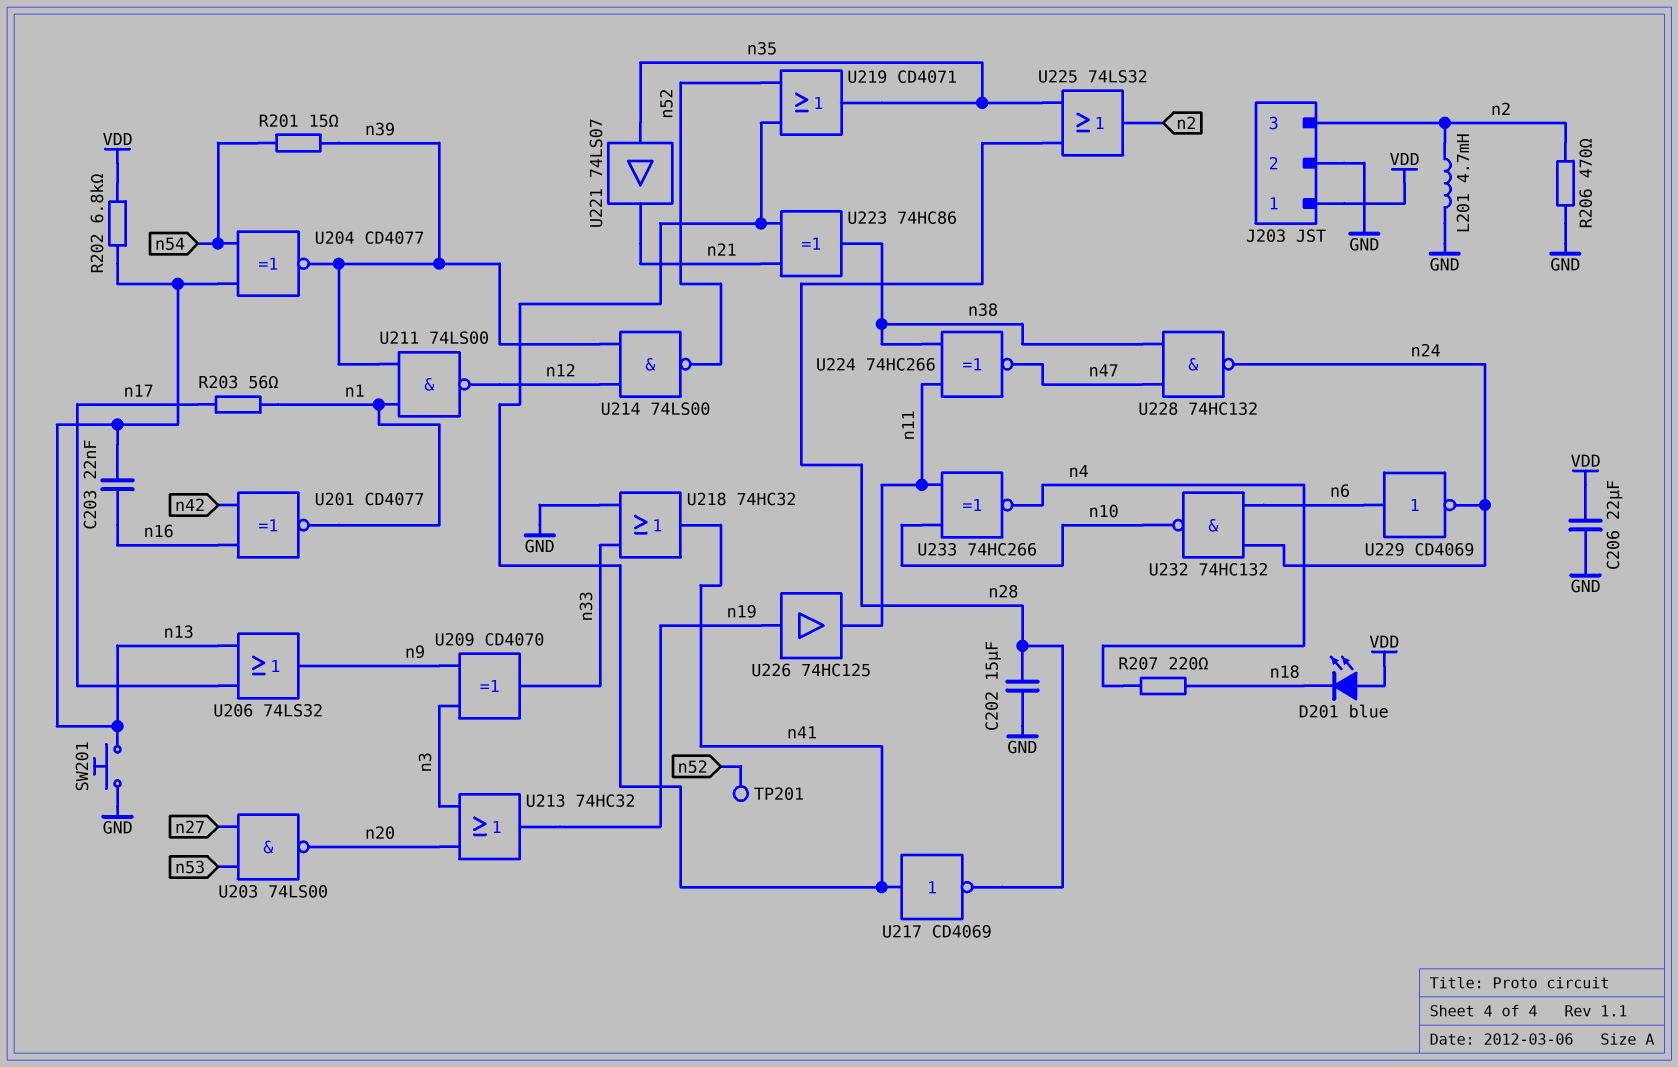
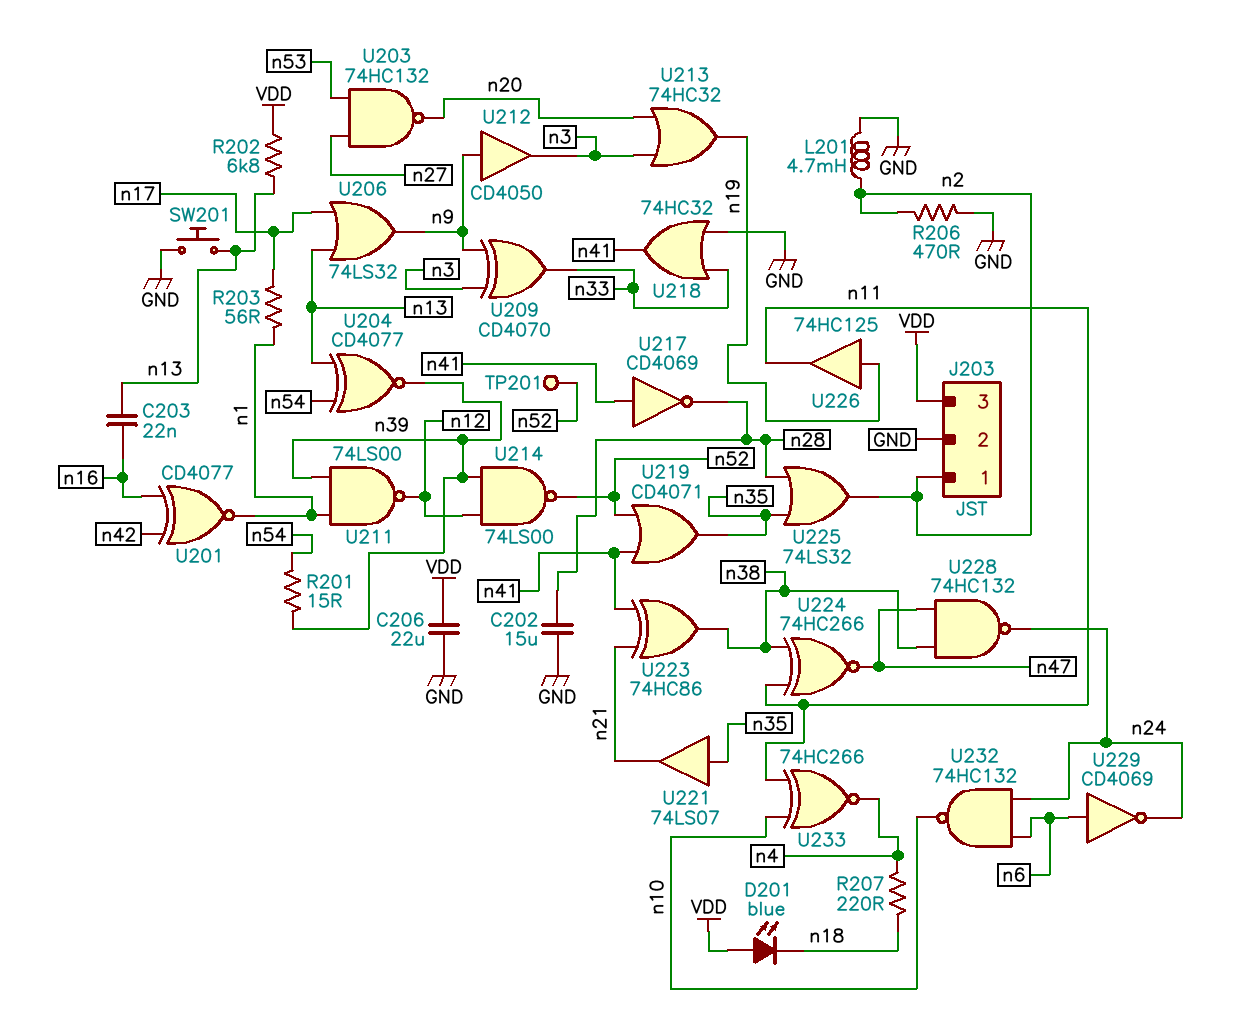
J203 pin 1: VDD -> n2
J203 pin 3: n2 -> VDD
U203: NAND 74LS00 (in n27, in n53, out n20) -> NAND 74HC132 (in n27, in n53, out n20)
U212: none -> buffer CD4050 (in n9, out n3)

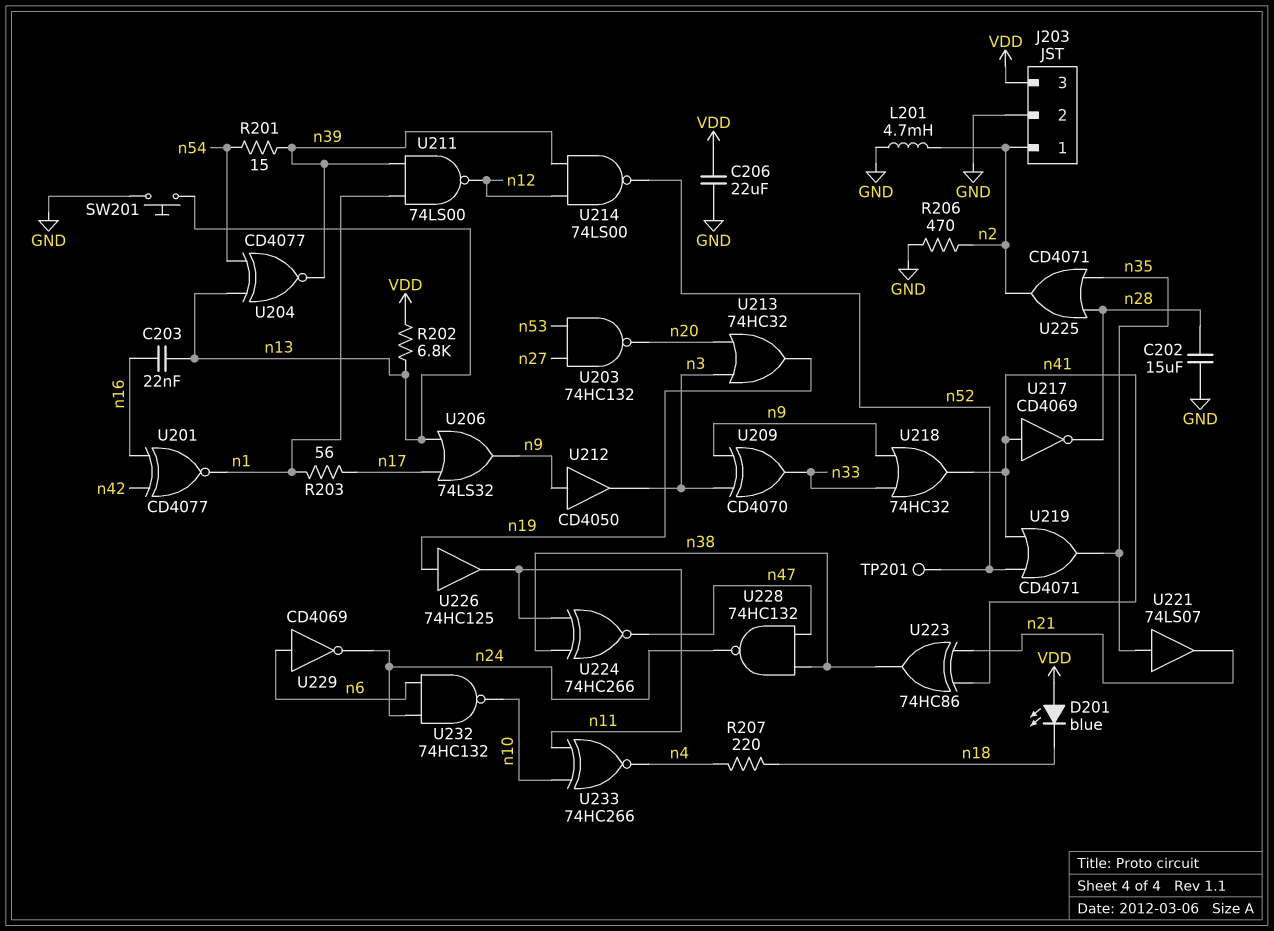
U218: OR 74HC32 (in GND, in n33, out n41) -> OR 74HC32 (in n9, in n33, out n41)
U225: OR 74LS32 (in n28, in n35, out n2) -> OR CD4071 (in n28, in n35, out n2)

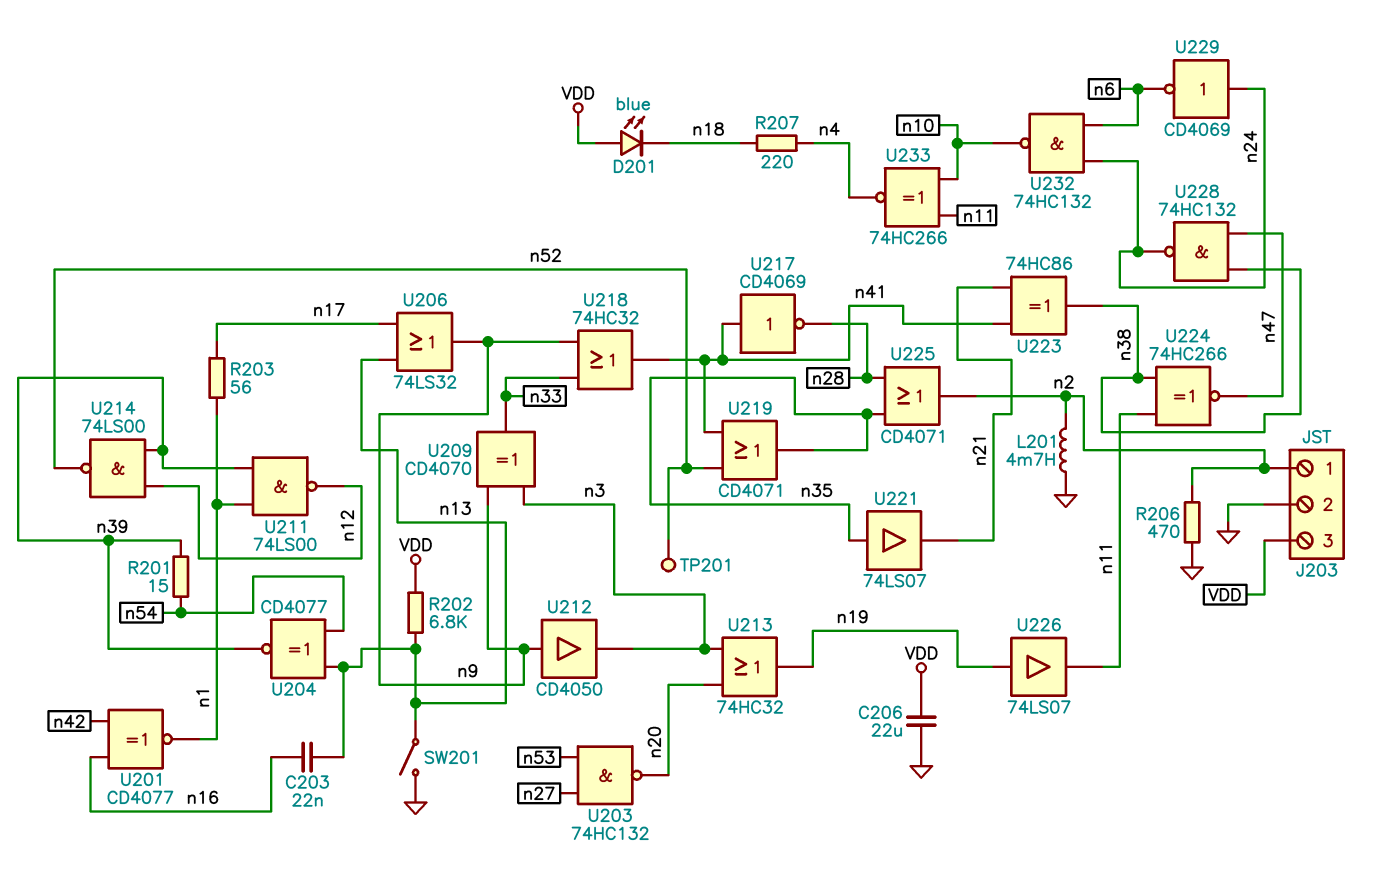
C202: 15uF (GND, n28) -> none
SW201: button (GND, n13) -> switch (GND, n13)
U226: buffer 74HC125 (in n19, out n11) -> buffer 74LS07 (in n19, out n11)
U229: NOT CD4069 (in n6, out n24) -> NOT CD4069 (in n24, out n6)

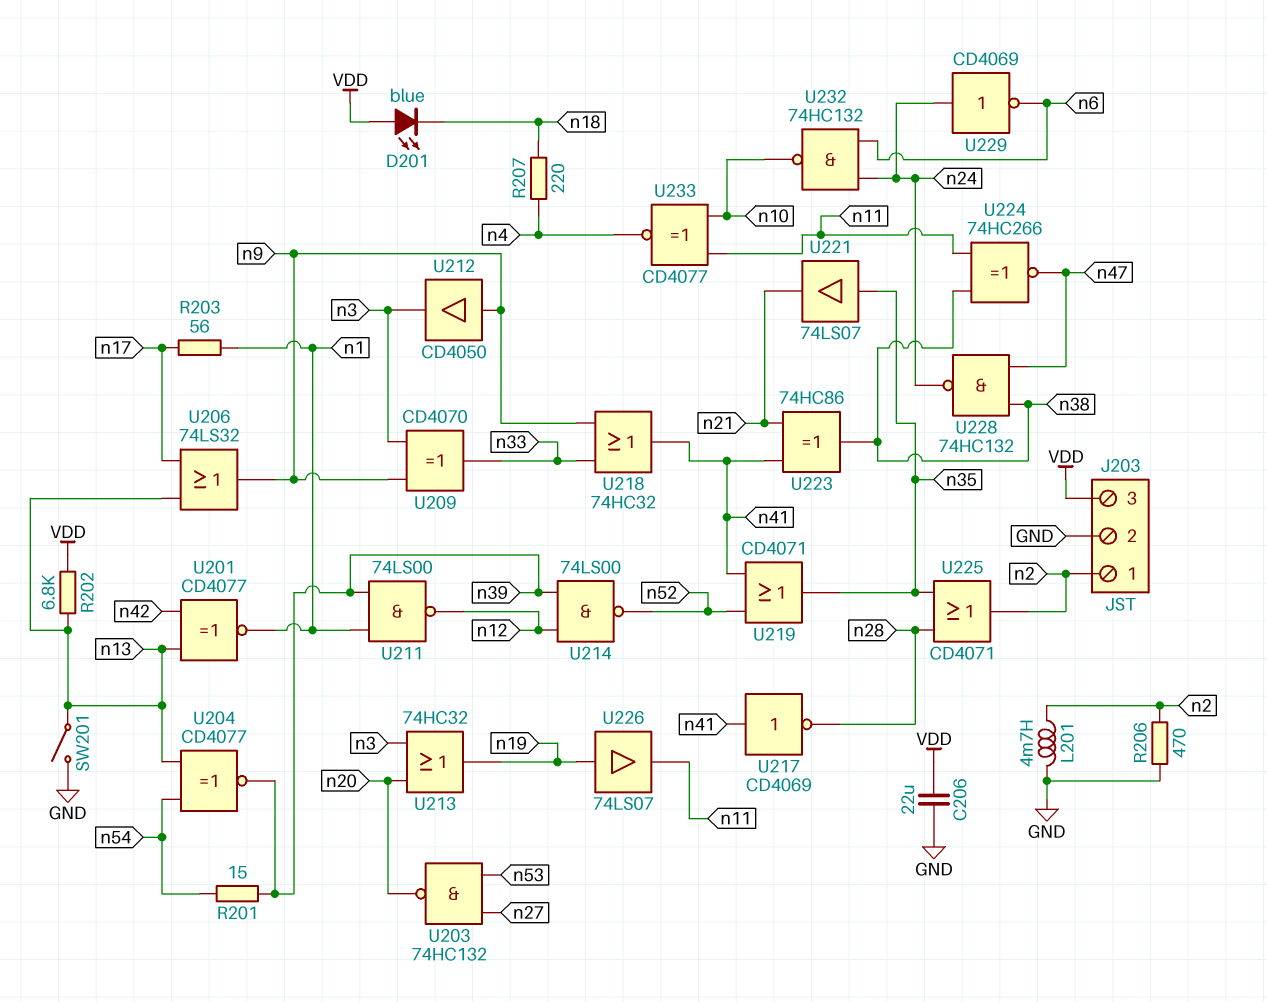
C203: 22nF (n13, n16) -> none
TP201: test point (n52) -> none
U201: XNOR CD4077 (in n16, in n42, out n1) -> XNOR CD4077 (in n13, in n42, out n1)
U233: XNOR 74HC266 (in n10, in n11, out n4) -> XNOR CD4077 (in n10, in n11, out n4)

